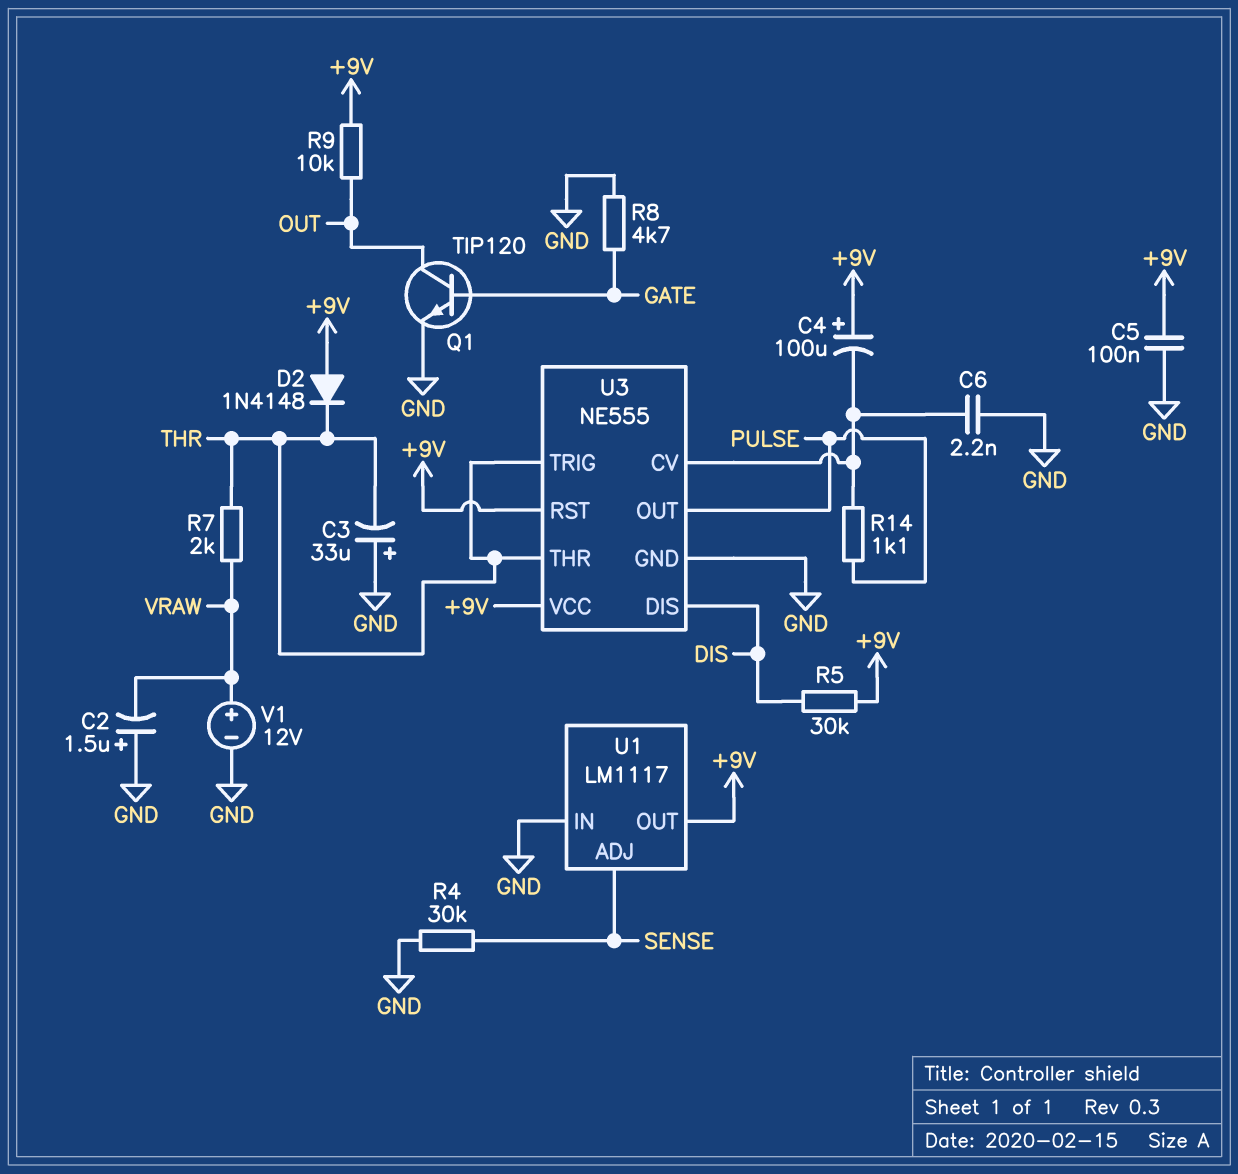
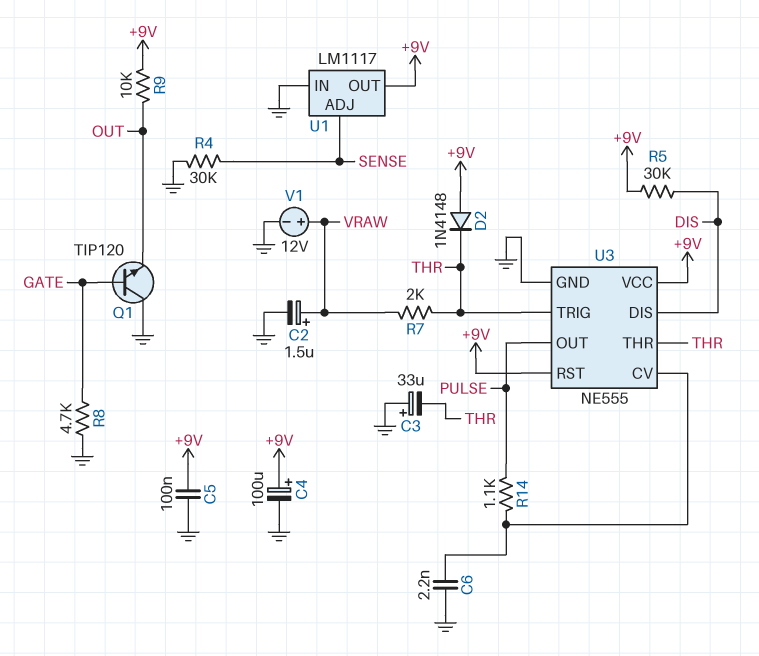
C2: 1.5uF (plus GND, minus VRAW) -> 1.5uF (plus VRAW, minus GND)
C4: 100uF (plus +9V, minus U3/CV) -> 100uF (plus +9V, minus GND)
Q1: NPN TIP120 (B GATE, C OUT, E GND) -> NPN TIP120 (B GATE, C GND, E OUT)

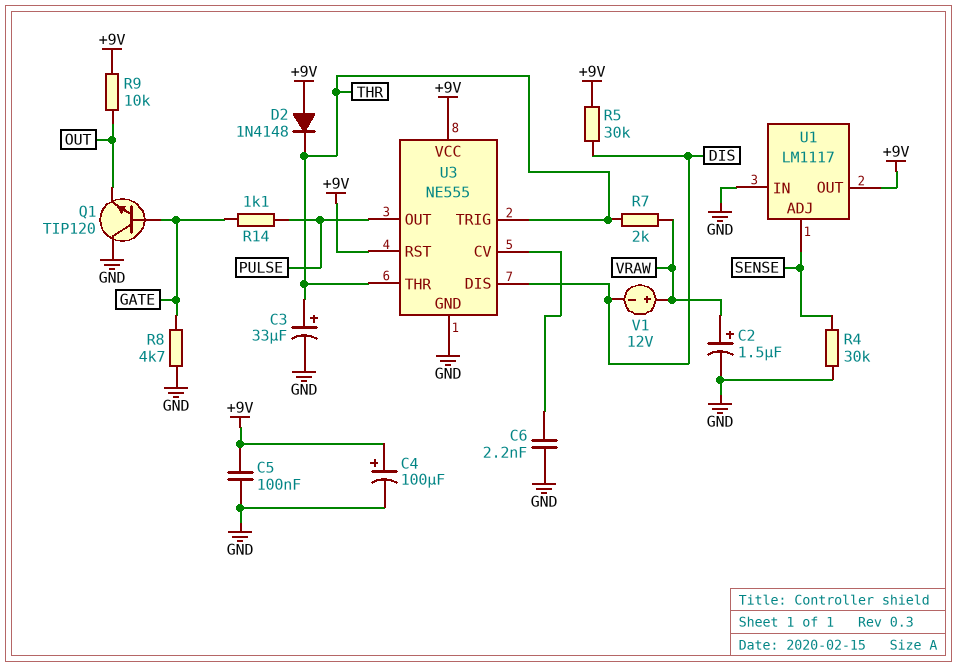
C3: 33uF (plus GND, minus THR) -> 33uF (plus THR, minus GND)
R14: 1.1k (PULSE, U3/CV) -> 1.1k (GATE, PULSE)
V1: 12V (plus VRAW, minus GND) -> 12V (plus VRAW, minus DIS)

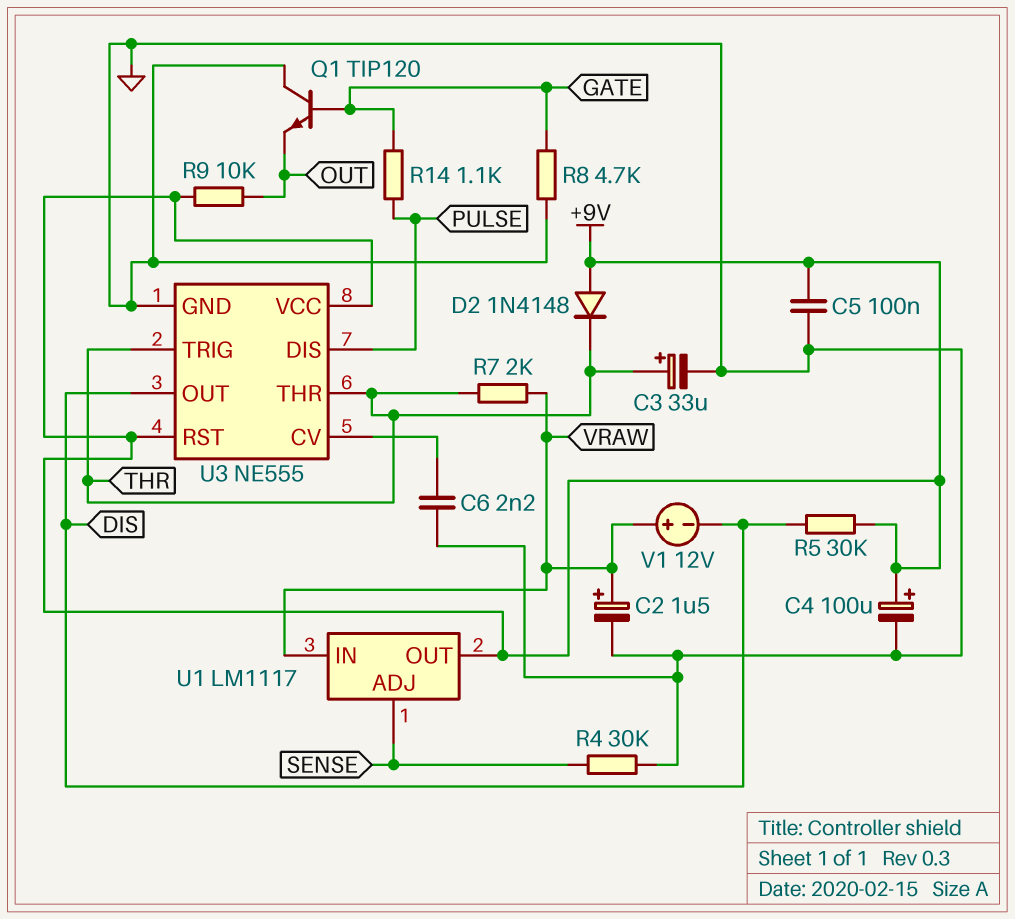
U1 pin IN: GND -> VRAW
U3 pin DIS: DIS -> PULSE
U3 pin OUT: PULSE -> DIS

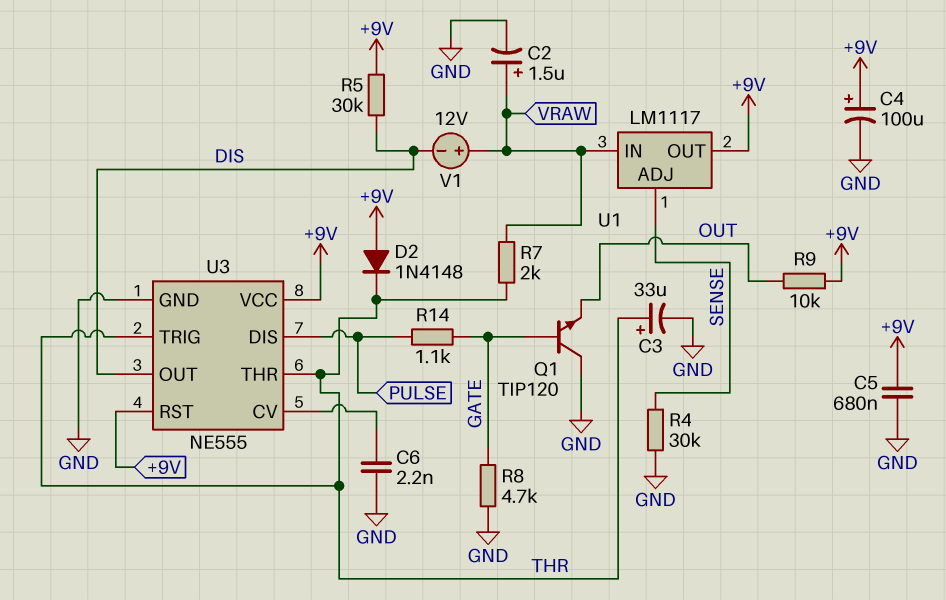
C5: 100nF (+9V, GND) -> 680nF (+9V, GND)

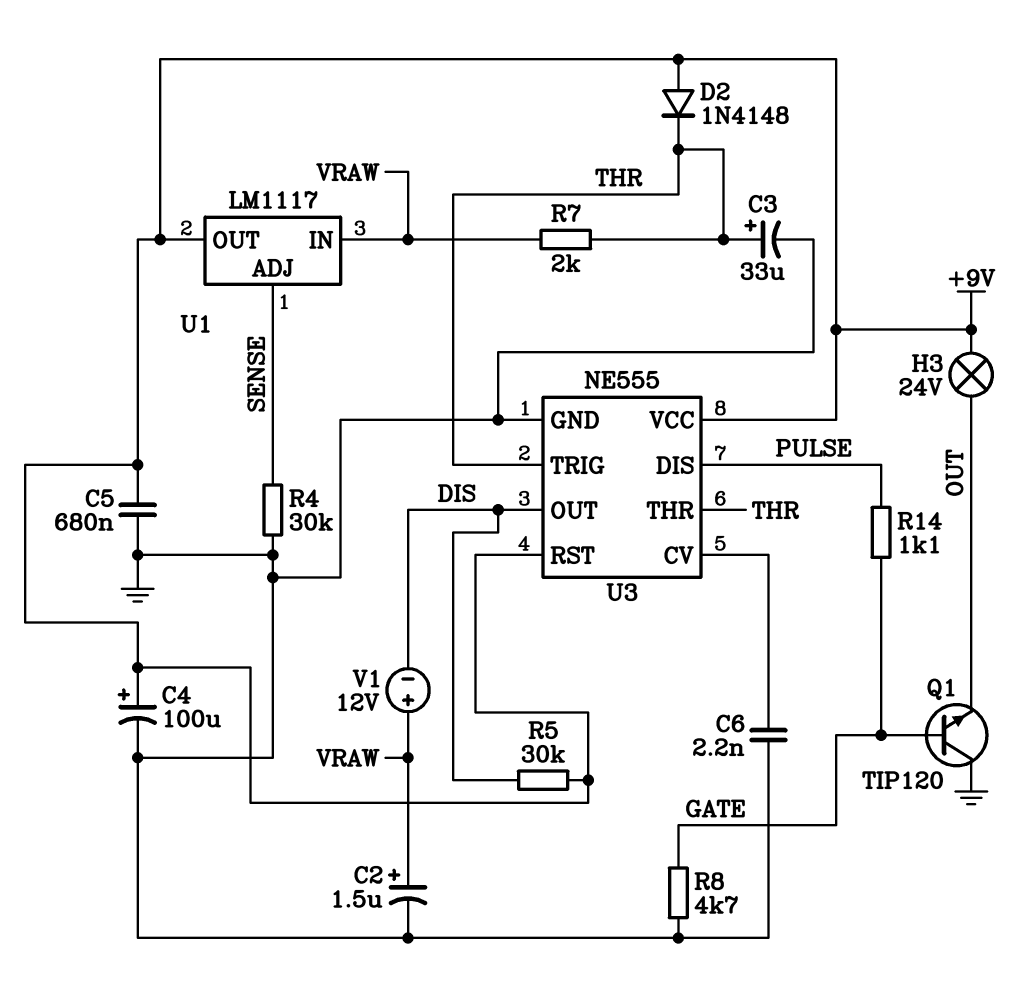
H3: none -> lamp 24V (+9V, OUT)
R9: 10k (+9V, OUT) -> none

